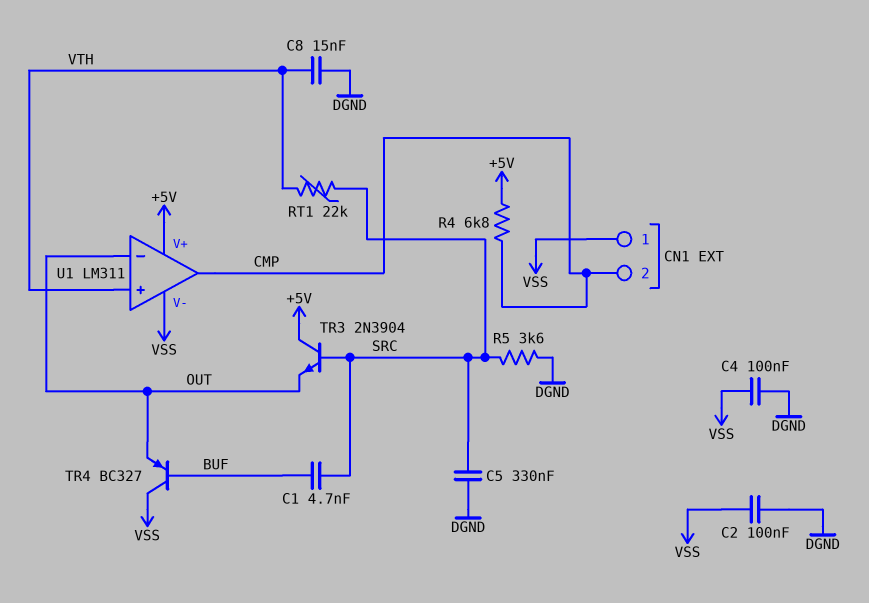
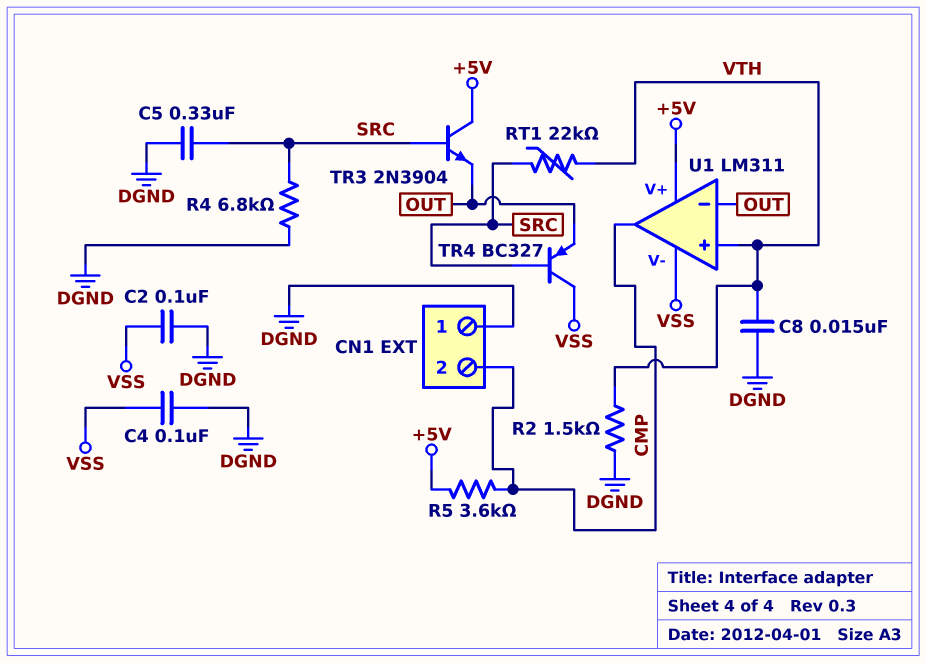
C1: 4.7nF (BUF, SRC) -> none
CN1 pin 1: VSS -> DGND
R2: none -> 1.5k (DGND, VTH)
R4: 6.8k (+5V, CMP) -> 6.8k (DGND, SRC)
R5: 3.6k (DGND, SRC) -> 3.6k (+5V, CMP)
TR4: PNP BC327 (B BUF, C VSS, E OUT) -> PNP BC327 (B SRC, C VSS, E OUT)

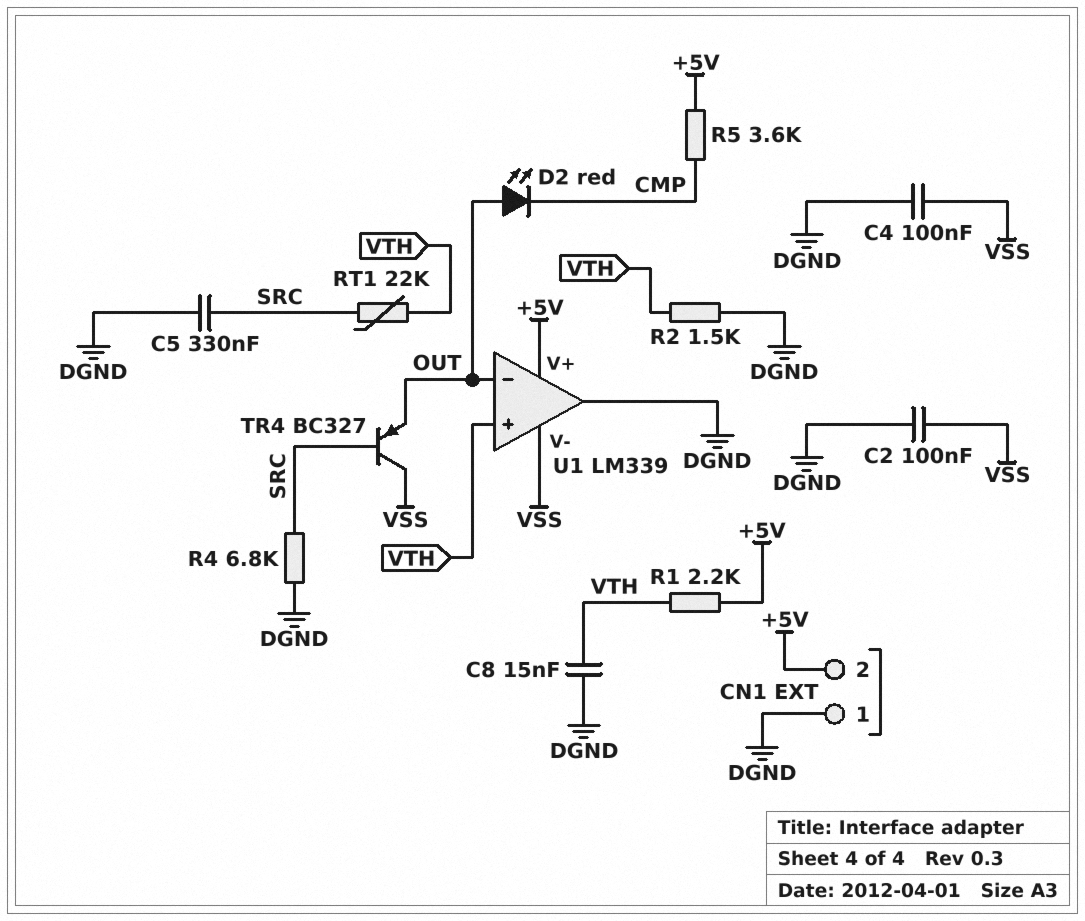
CN1 pin 2: CMP -> +5V
D2: none -> LED red (A OUT, K CMP)
R1: none -> 2.2k (+5V, VTH)
TR3: NPN 2N3904 (B SRC, C +5V, E OUT) -> none
U1: LM311 -> LM339
U1 pin out: CMP -> DGND

